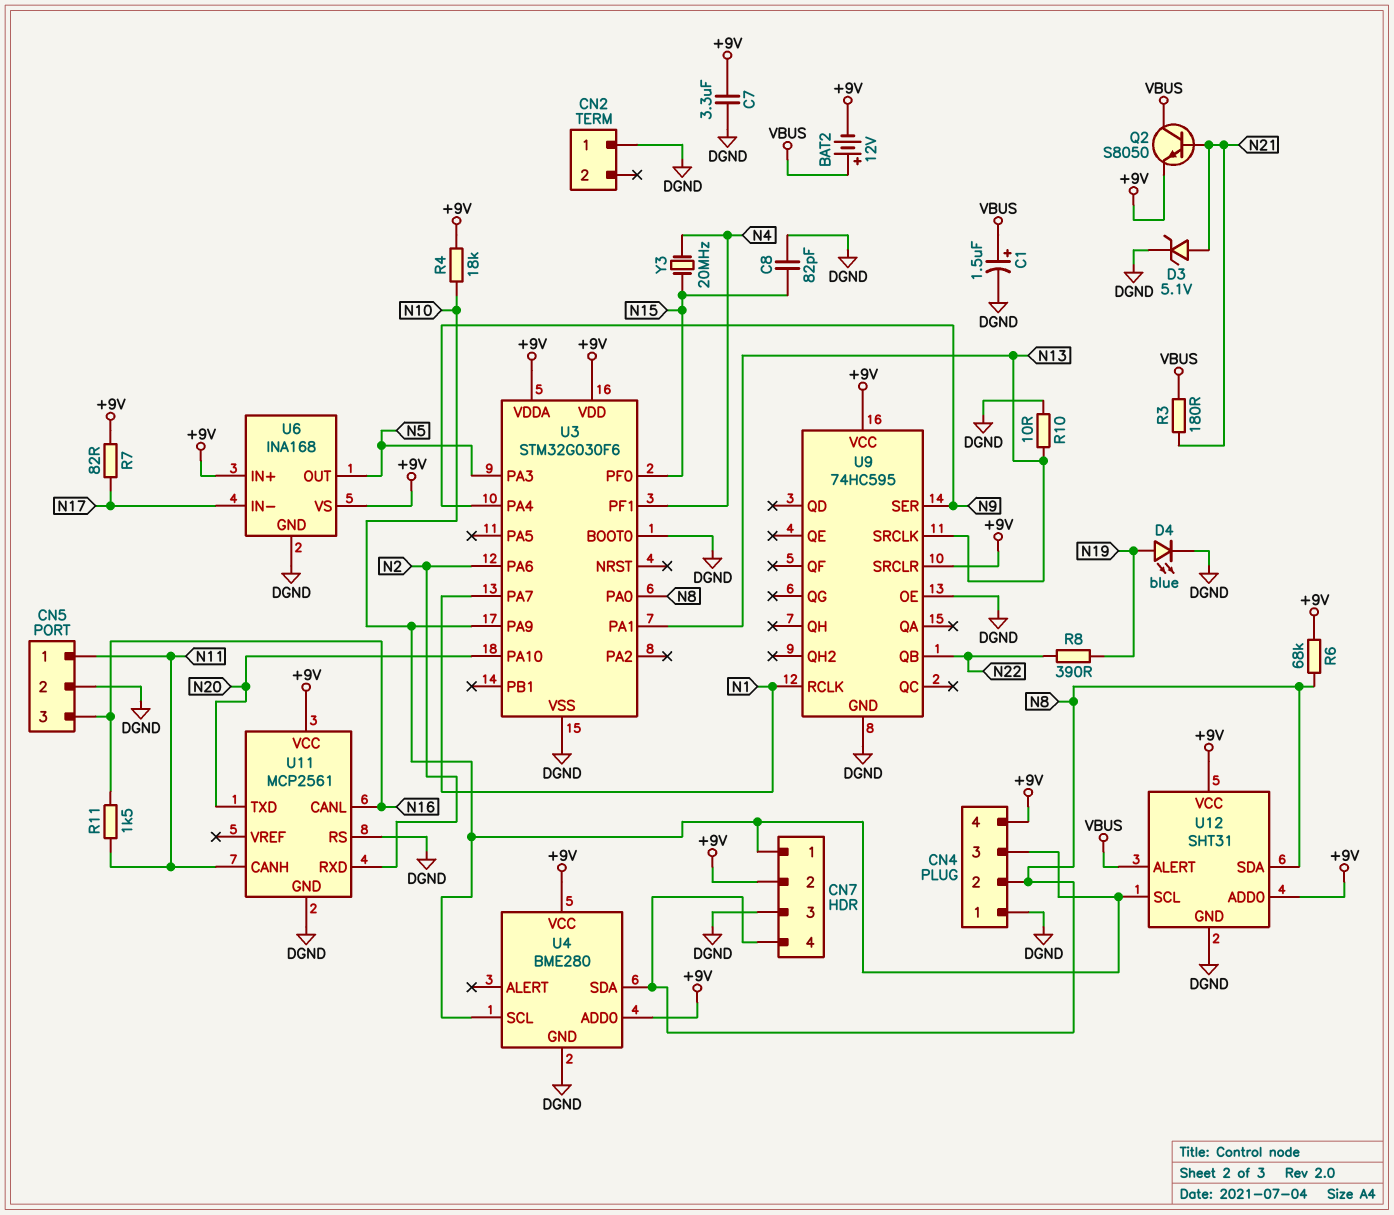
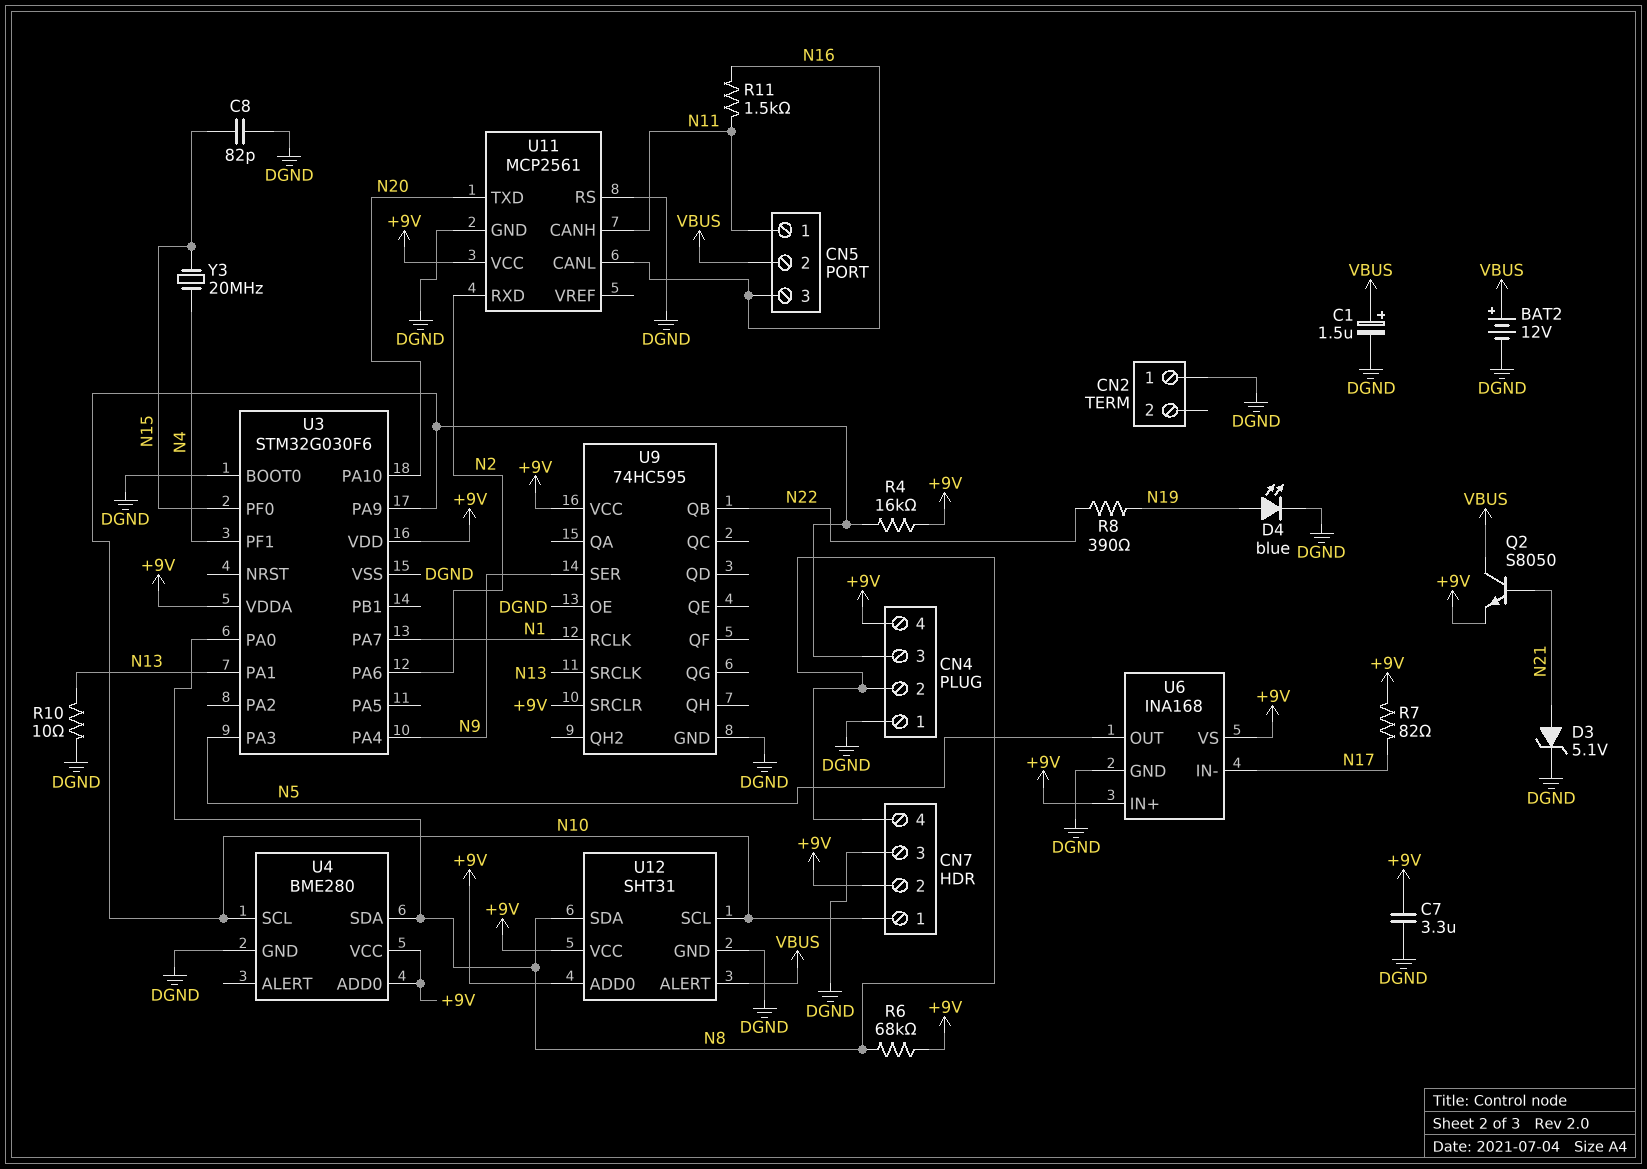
BAT2: 12V (plus VBUS, minus +9V) -> 12V (plus VBUS, minus DGND)
CN5 pin 2: DGND -> VBUS
R3: 180 (N21, VBUS) -> none
R4: 18k (+9V, N10) -> 16k (+9V, N10)

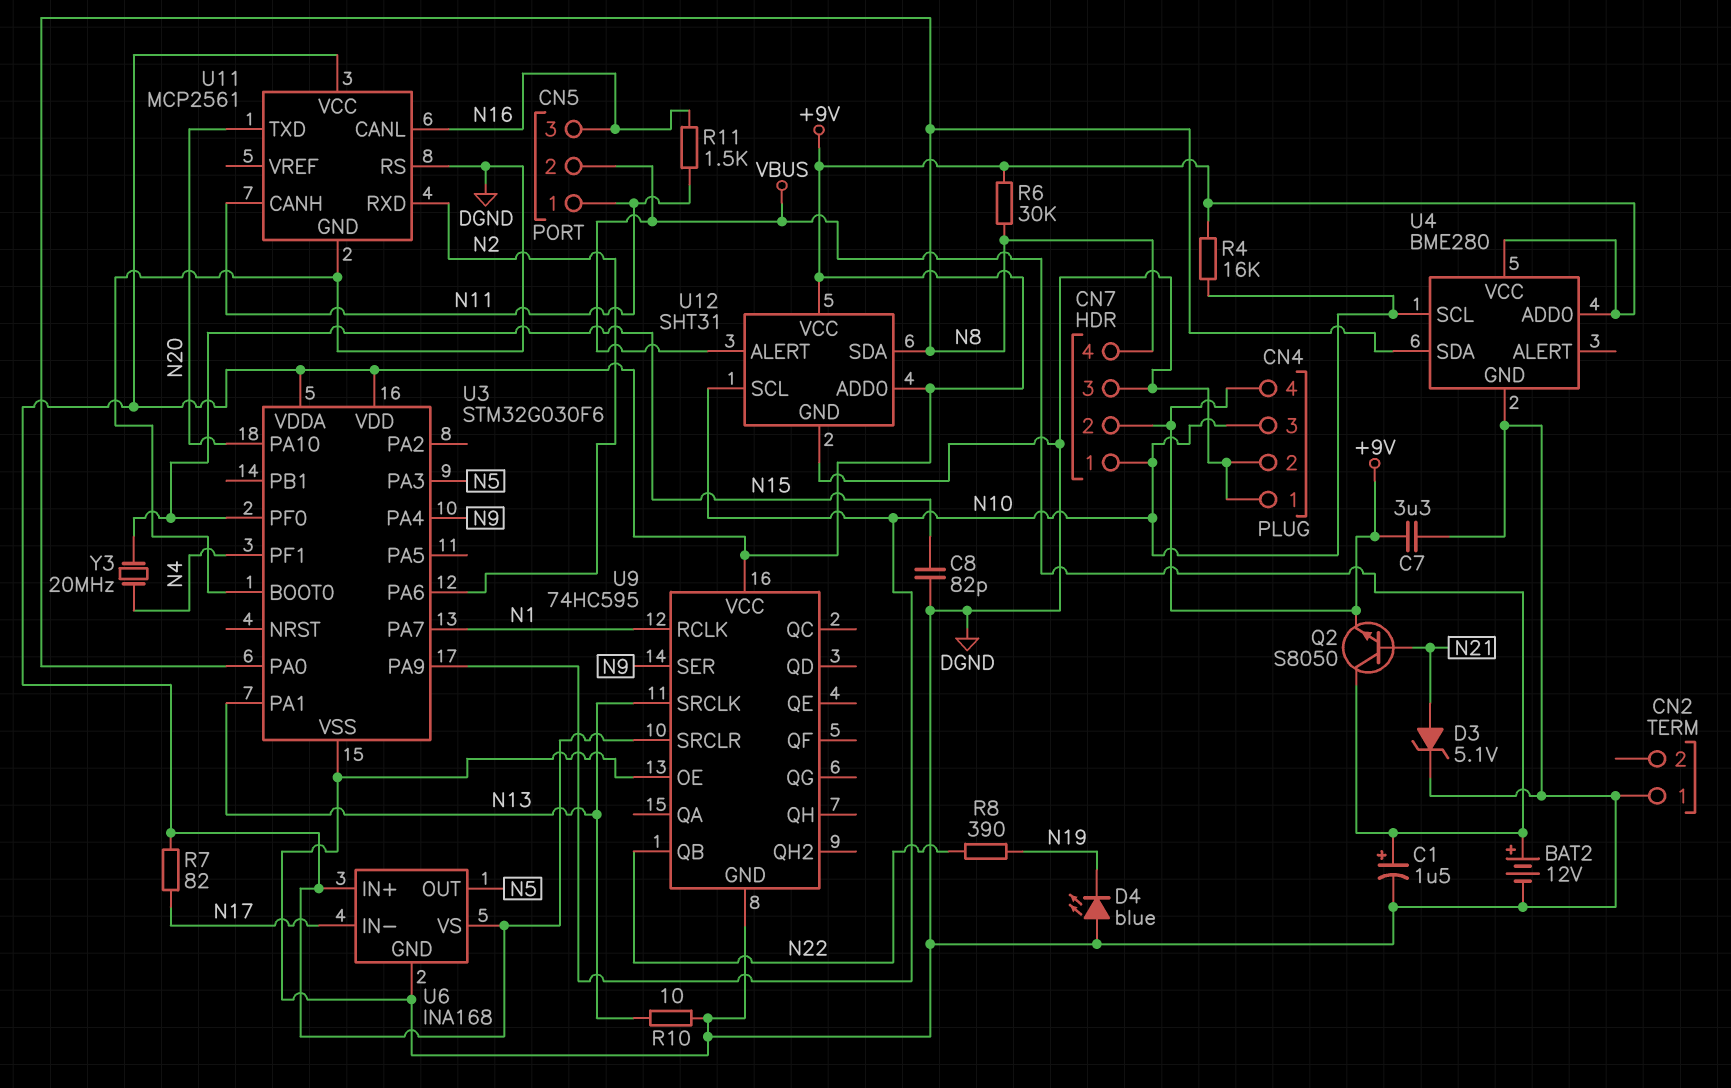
CN4 pin 2: N8 -> DGND
D4: LED blue (A N19, K DGND) -> LED blue (A DGND, K N19)
R6: 68k (+9V, N8) -> 30k (+9V, N8)

